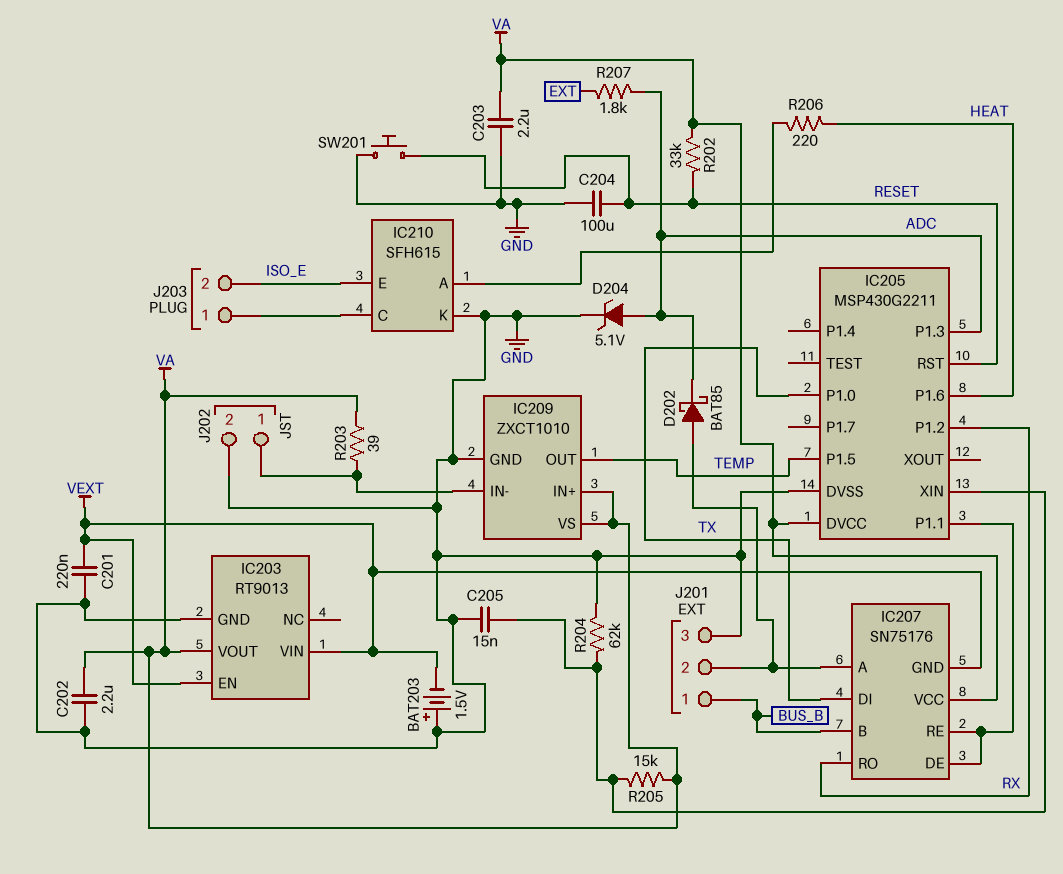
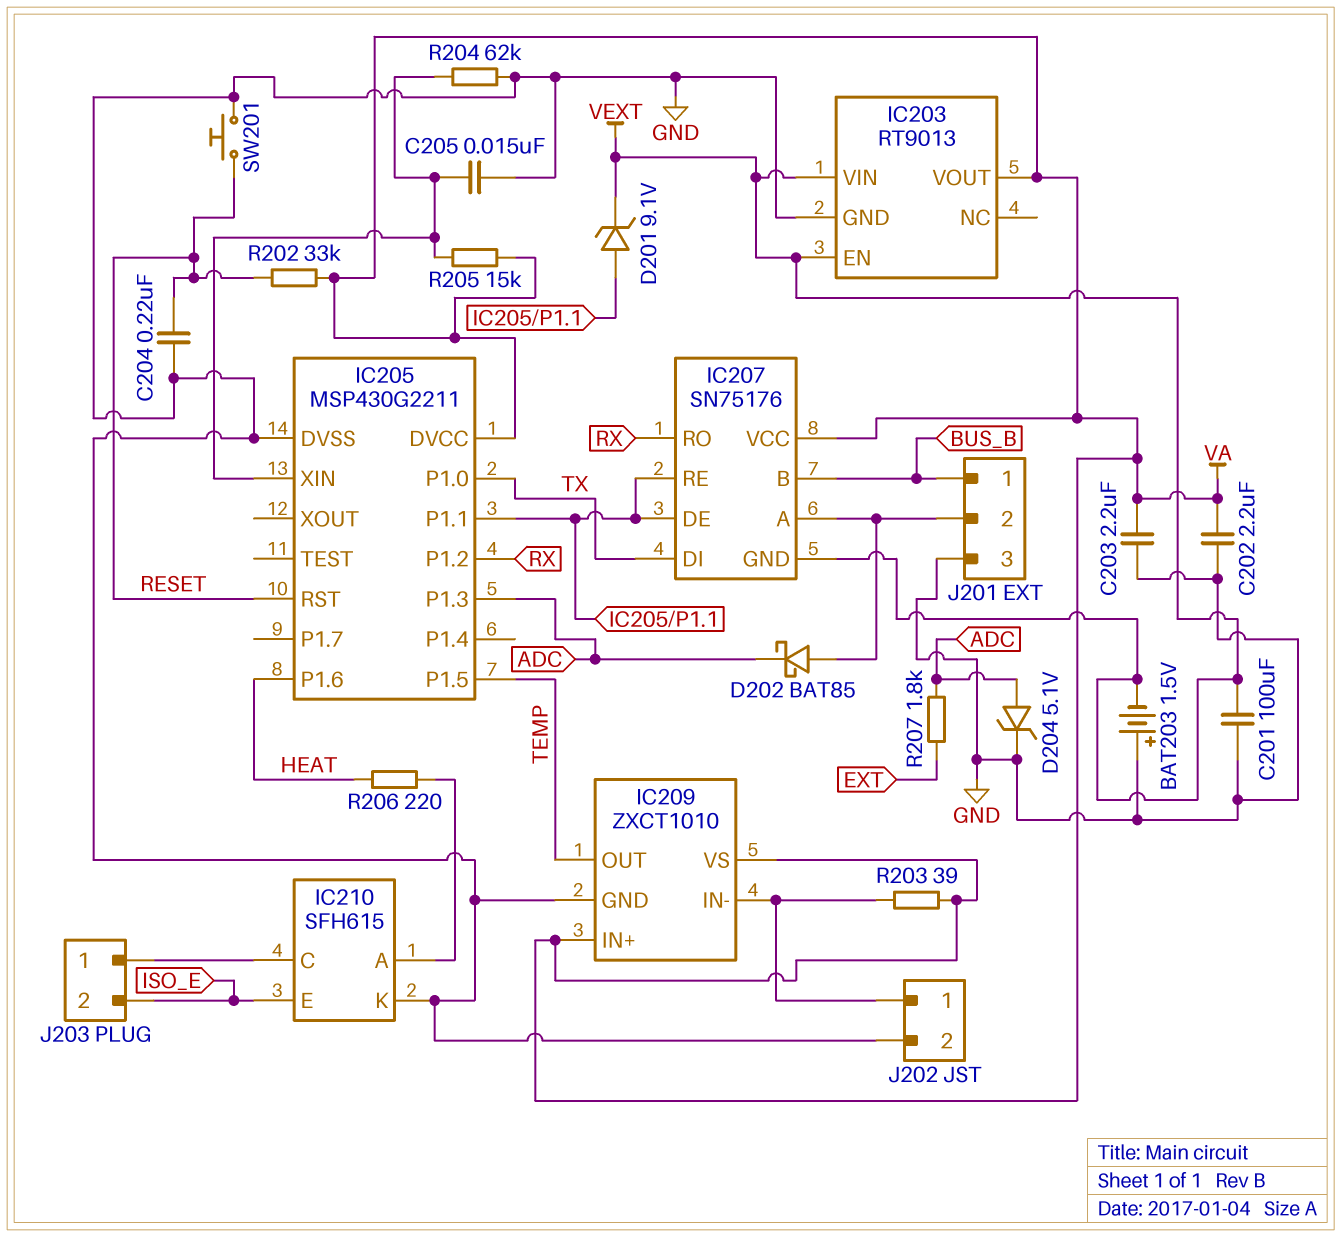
C201: 220nF (GND, VEXT) -> 100uF (GND, VEXT)
C204: 100uF (GND, RESET) -> 220nF (GND, RESET)
D201: none -> zener 9.1V (A IC205/P1.1, K VEXT)

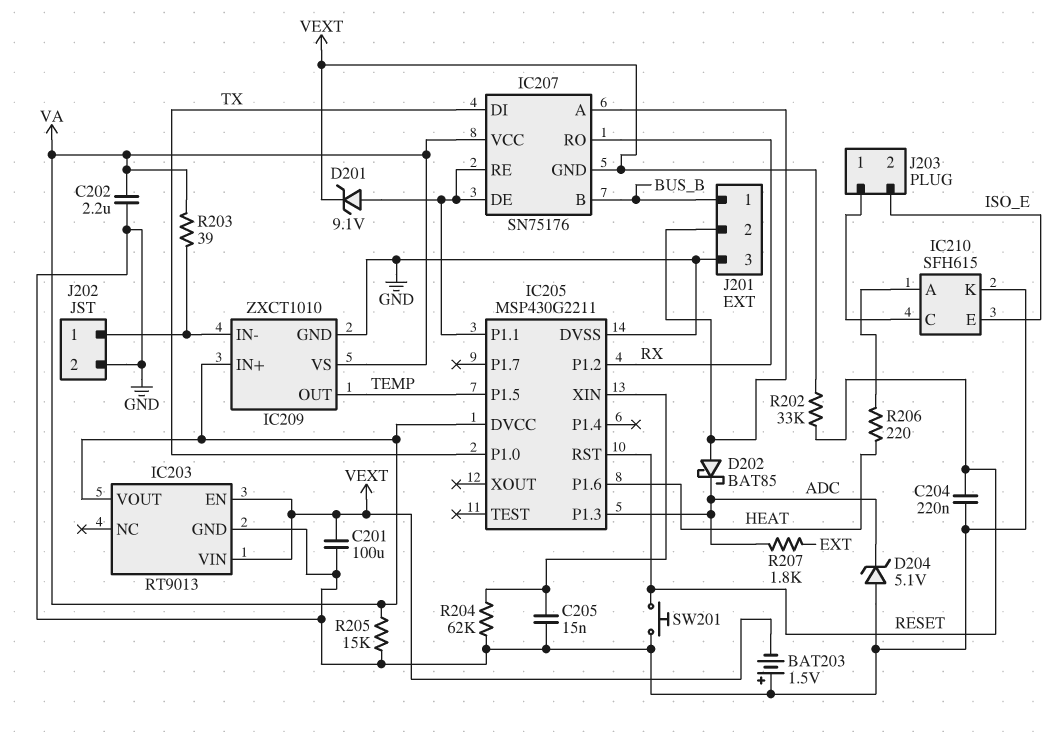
C203: 2.2uF (GND, VA) -> none
D204: zener 5.1V (A ADC, K GND) -> zener 5.1V (A GND, K ADC)
R202: 33k (RESET, VA) -> 33k (RESET, VEXT)
R205: 15k (IC205/XIN, VA) -> 15k (GND, VA)

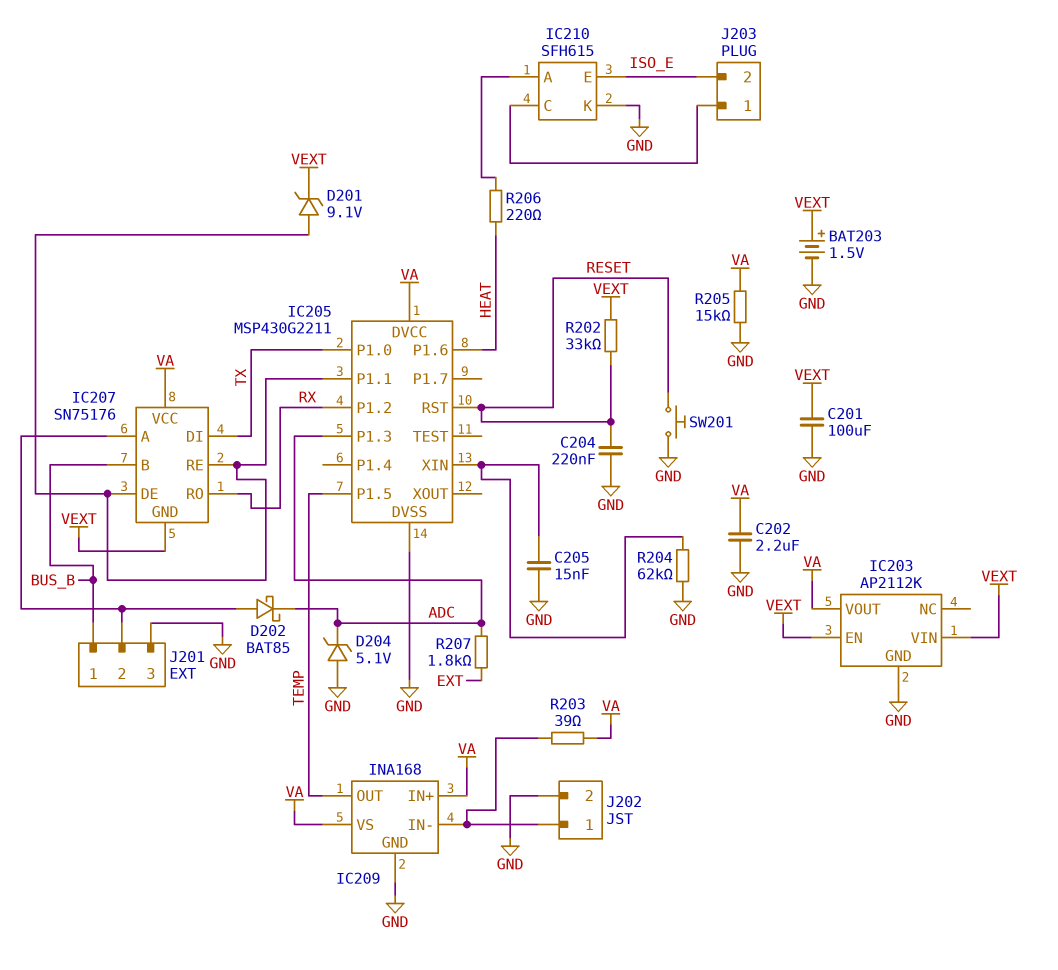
BAT203: 1.5V (plus GND, minus VEXT) -> 1.5V (plus VEXT, minus GND)
IC203: RT9013 -> AP2112K
IC209: ZXCT1010 -> INA168

